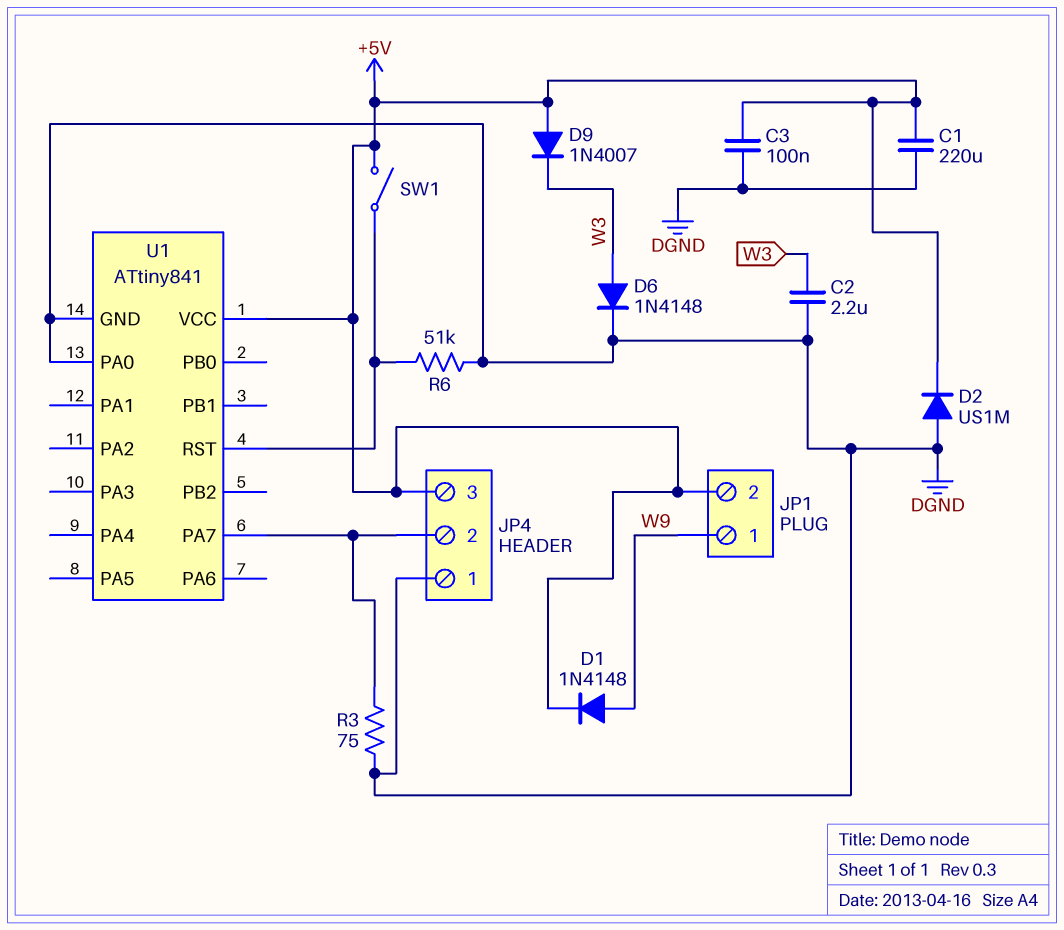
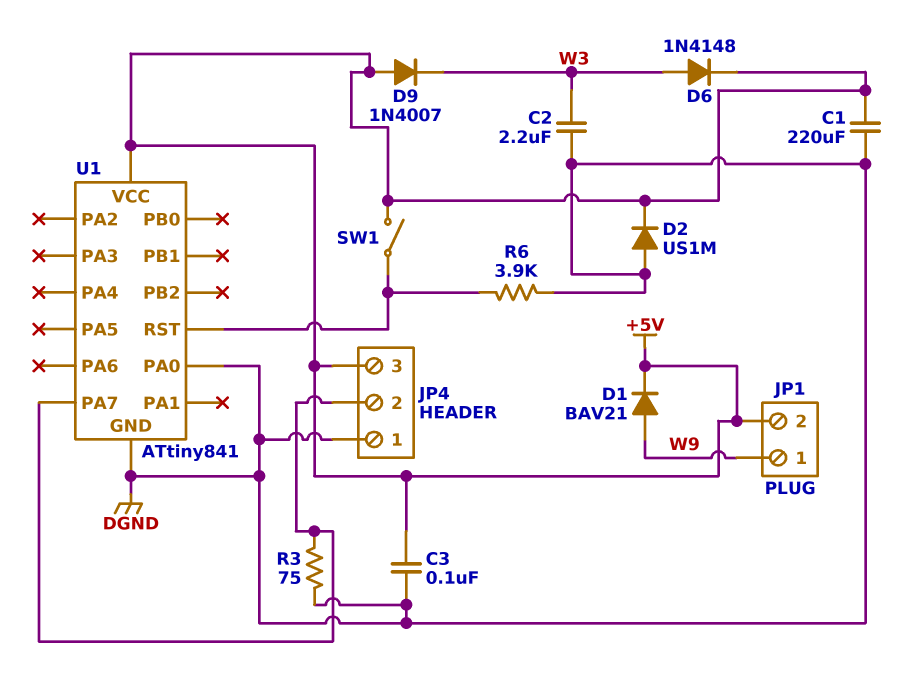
D1: diode 1N4148 (A W9, K +5V) -> diode BAV21 (A W9, K +5V)
D6: diode 1N4148 (A W3, K DGND) -> diode 1N4148 (A W3, K +5V)
R6: 51k (DGND, U1/RST) -> 3.9k (DGND, U1/RST)

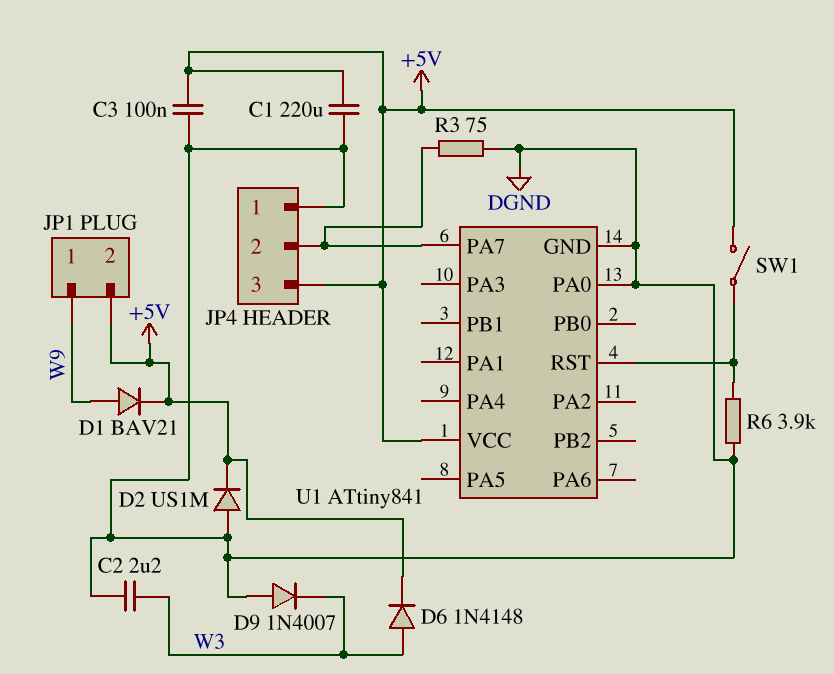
D9: diode 1N4007 (A +5V, K W3) -> diode 1N4007 (A DGND, K W3)

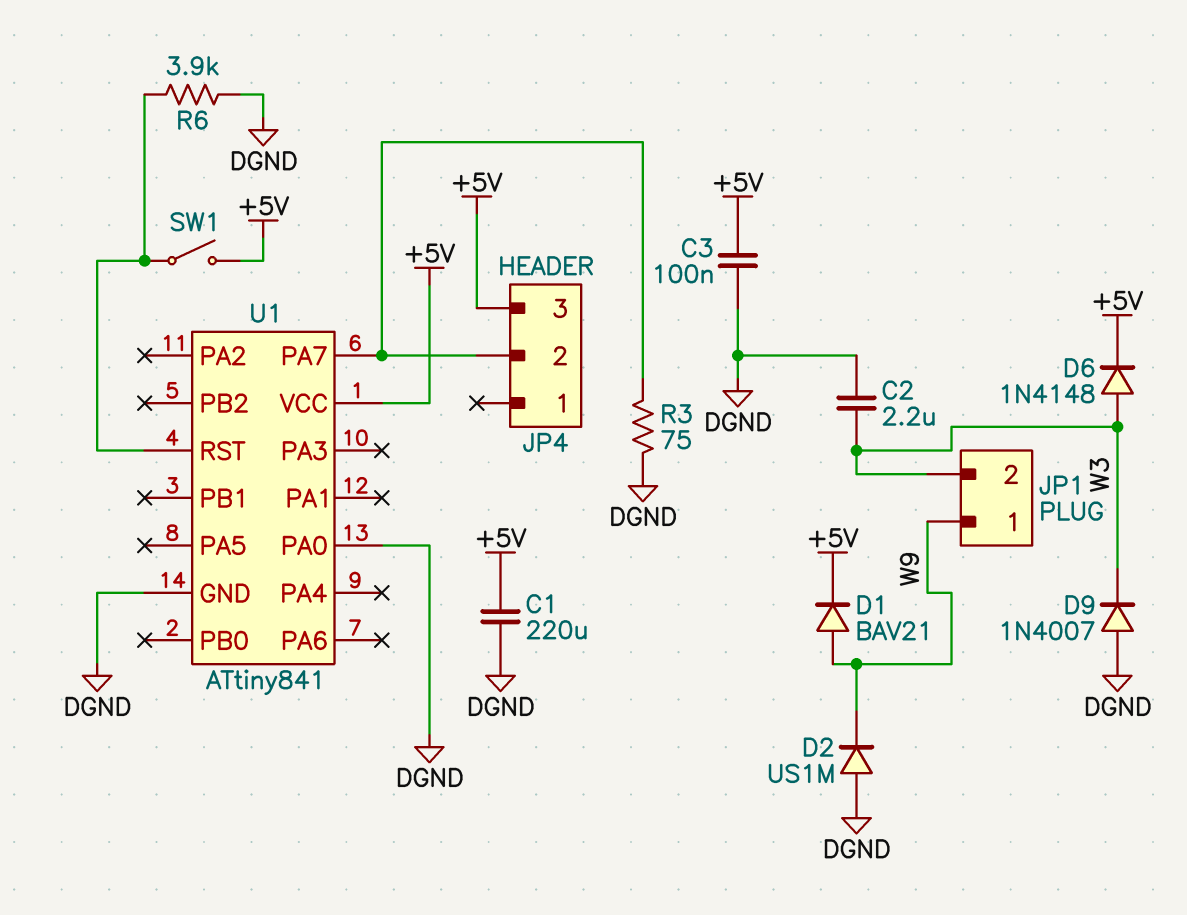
D2: diode US1M (A DGND, K +5V) -> diode US1M (A DGND, K W9)
JP1 pin 2: +5V -> W3
JP4 pin 1: DGND -> none

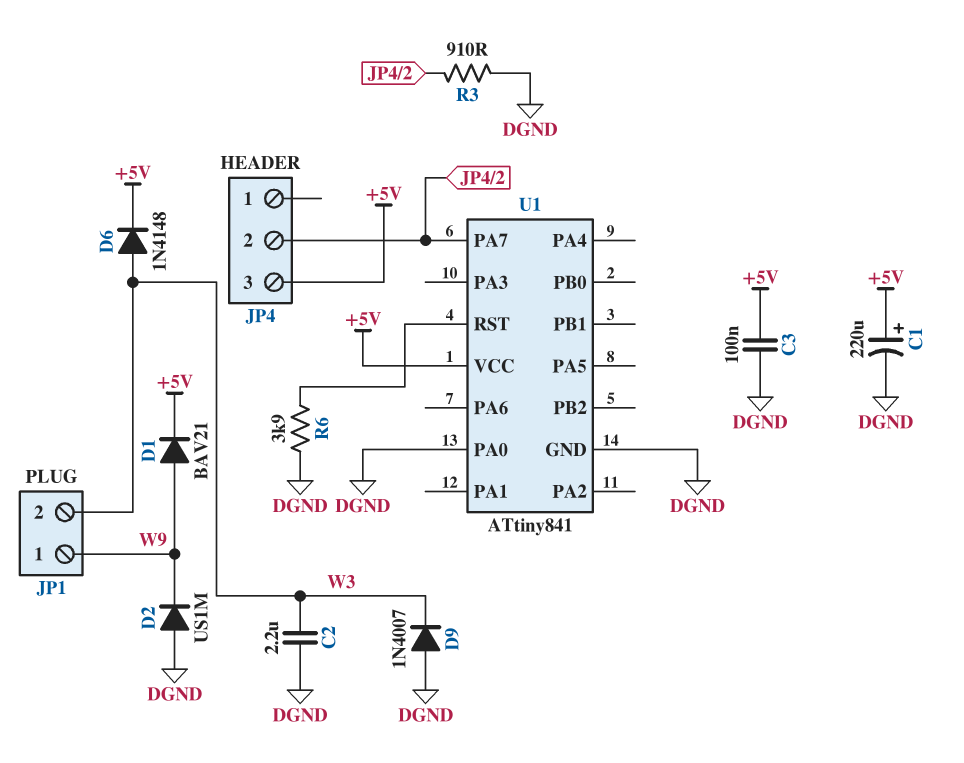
C1: 220uF (+5V, DGND) -> 220uF (plus +5V, minus DGND)
R3: 75 (DGND, JP4/2) -> 910 (DGND, JP4/2)
SW1: switch (+5V, U1/RST) -> none

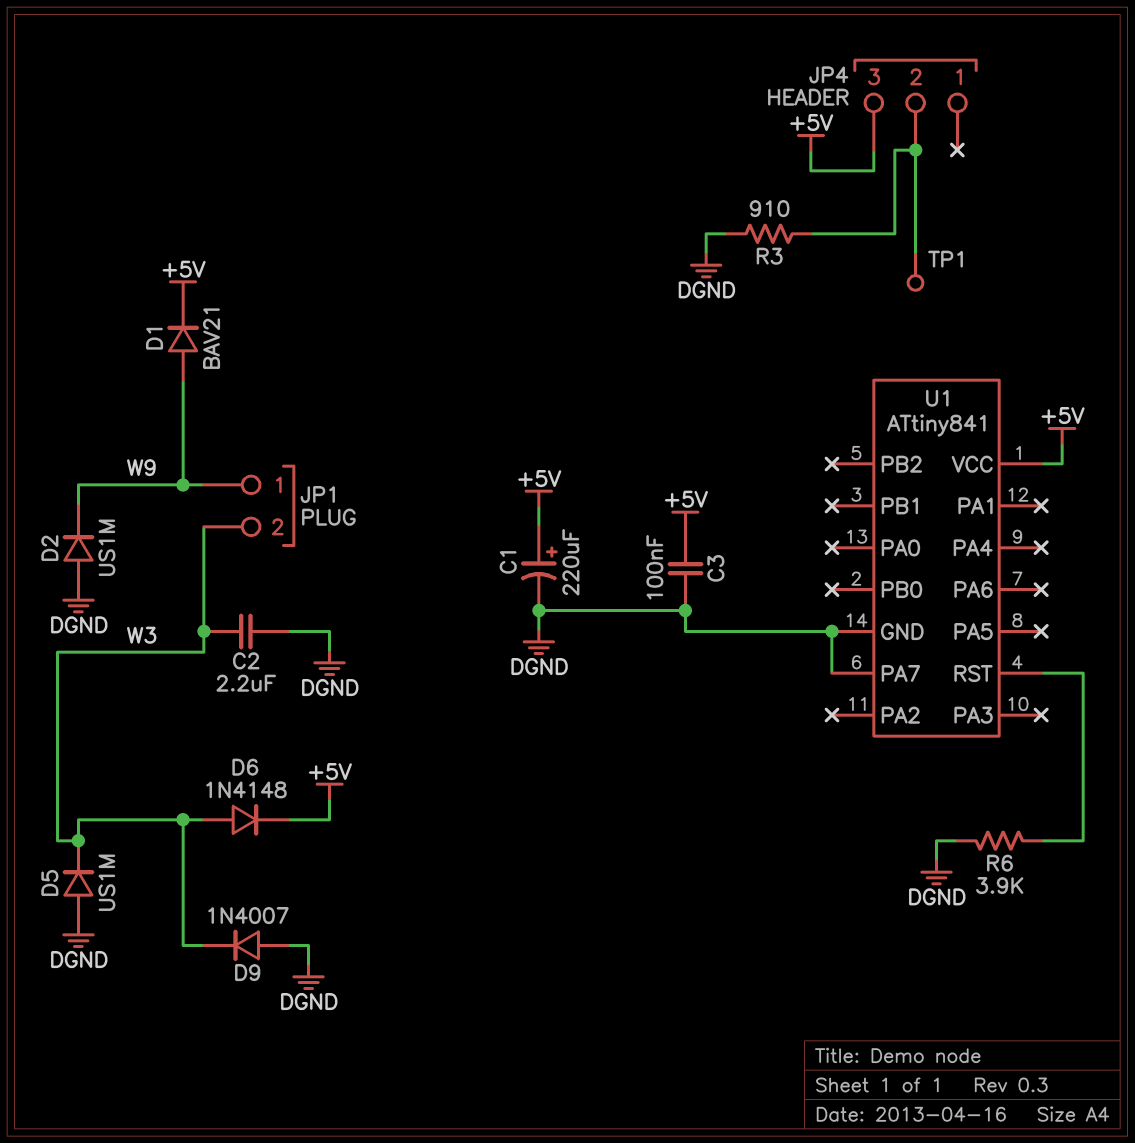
D5: none -> diode US1M (A DGND, K W3)
TP1: none -> test point (JP4/2)
U1 pin PA0: DGND -> none
U1 pin PA7: JP4/2 -> DGND

